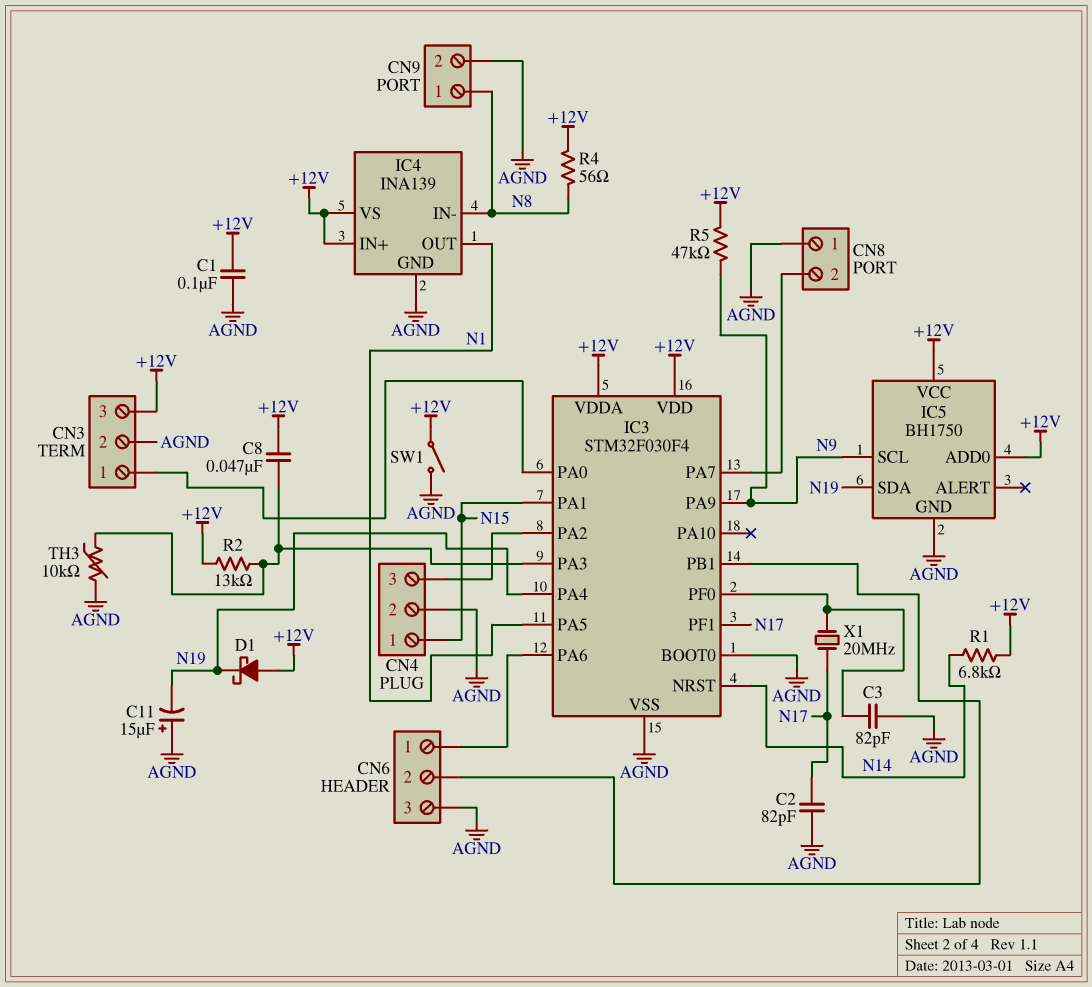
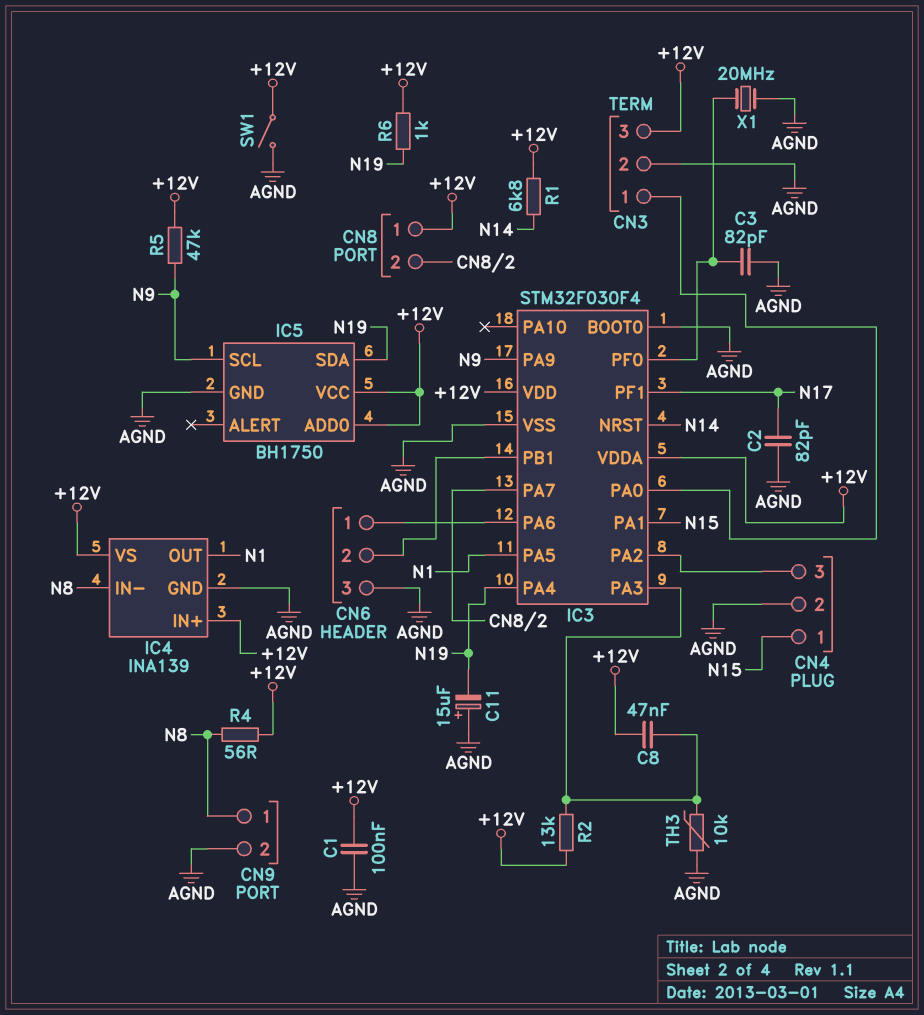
CN8 pin 1: AGND -> +12V
D1: schottky (A +12V, K N19) -> none
R6: none -> 1k (+12V, N19)
X1: 20MHz (IC3/PF0, N17) -> 20MHz (AGND, IC3/PF0)

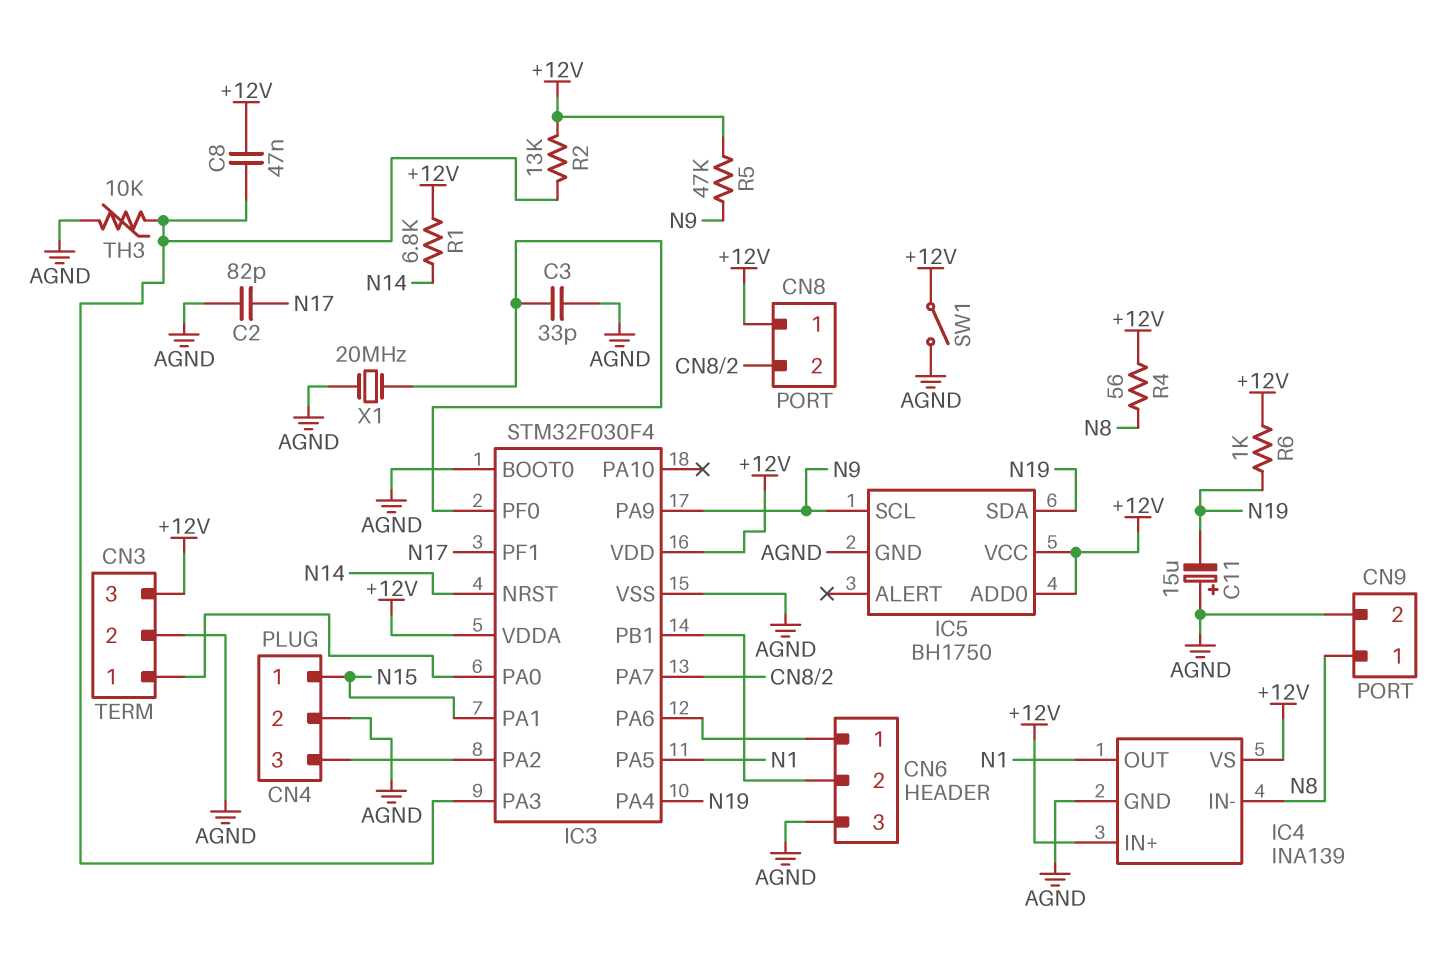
C1: 100nF (+12V, AGND) -> none
C3: 82pF (AGND, IC3/PF0) -> 33pF (AGND, IC3/PF0)

